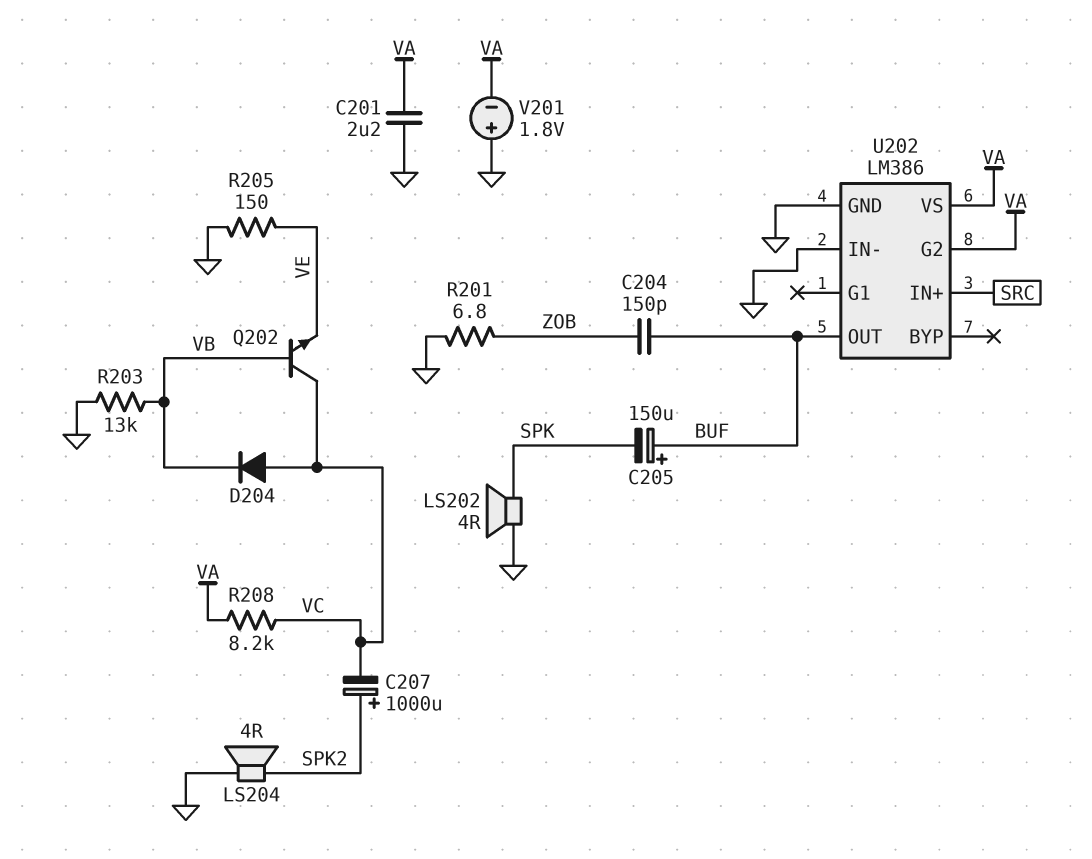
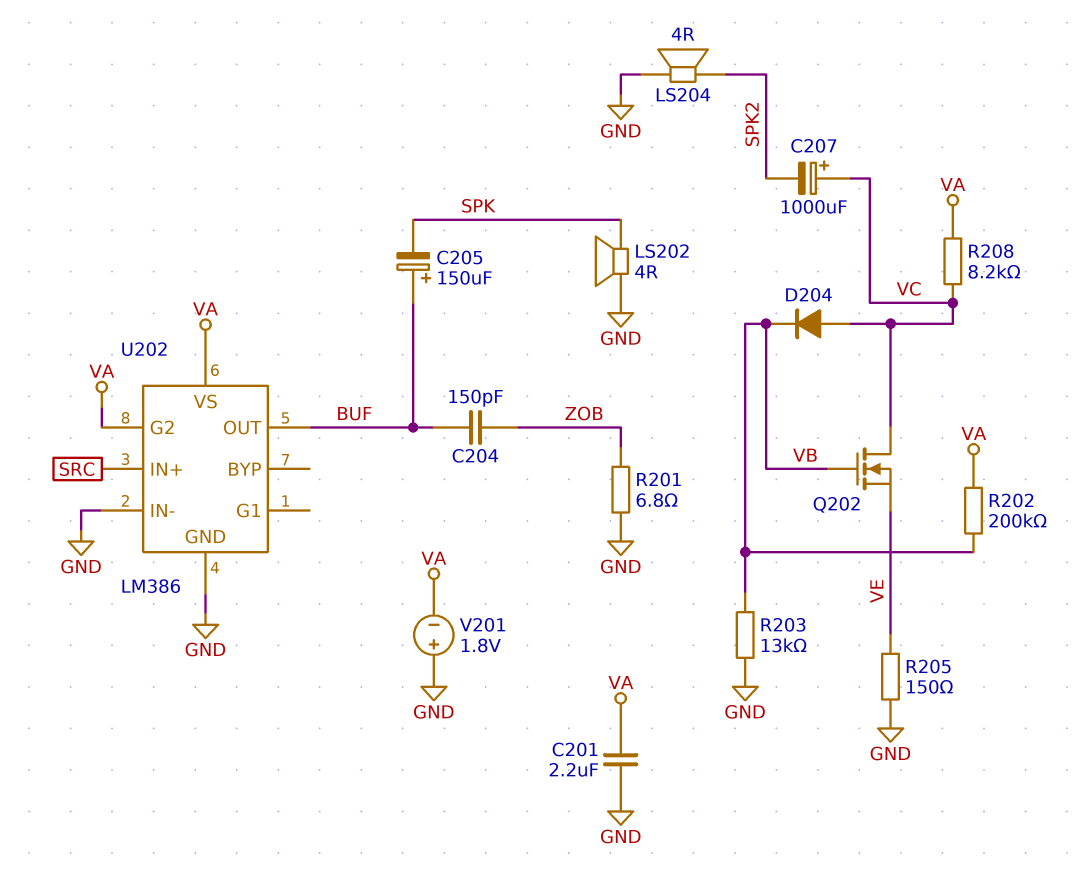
C207: 1000uF (plus SPK2, minus VC) -> 1000uF (plus VC, minus SPK2)
Q202: NPN (B VB, C VC, E VE) -> NMOS (G VB, D VC, S VE)
R202: none -> 200k (VA, VB)

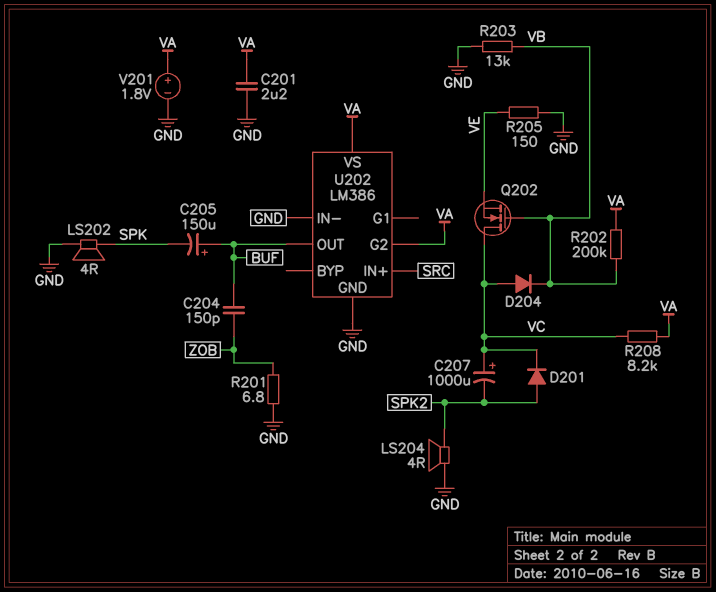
D201: none -> diode (A SPK2, K VC)
V201: 1.8V (plus GND, minus VA) -> 1.8V (plus VA, minus GND)

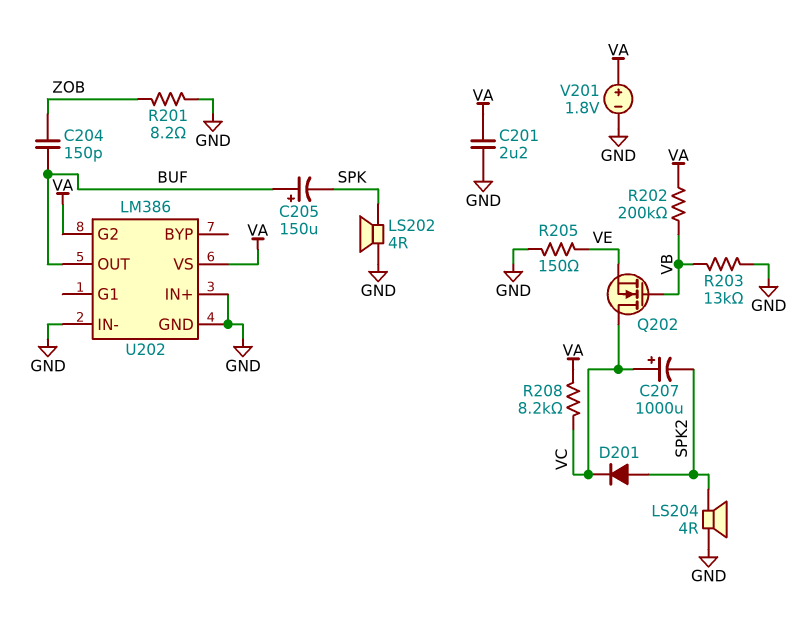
D204: diode (A VC, K VB) -> none
R201: 6.8 (GND, ZOB) -> 8.2 (GND, ZOB)
U202 pin IN+: SRC -> GND

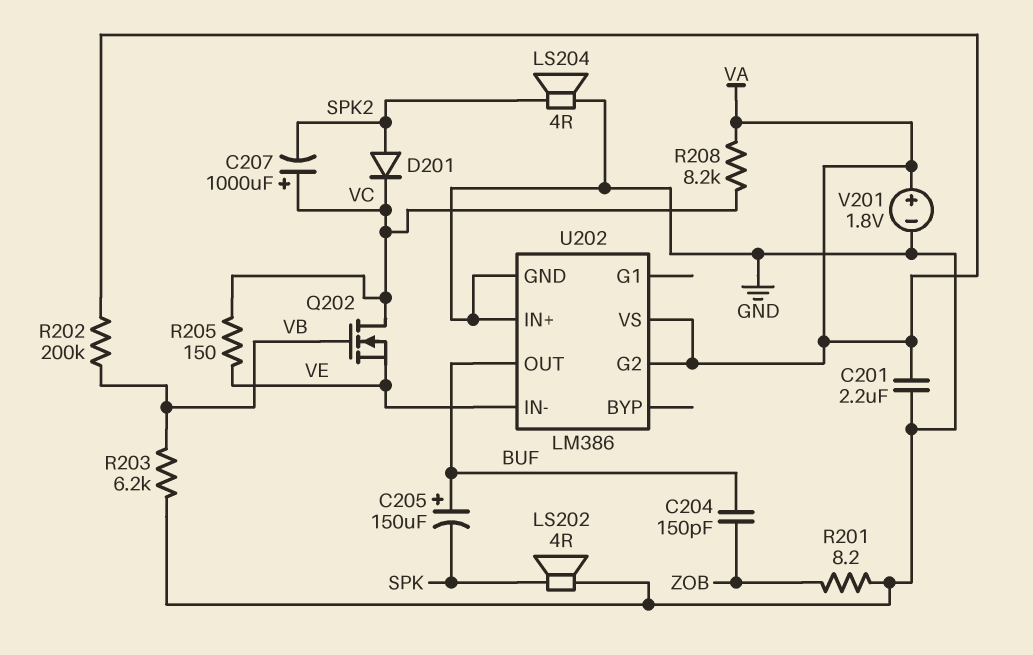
R203: 13k (GND, VB) -> 6.2k (GND, VB)
R205: 150 (GND, VE) -> 150 (VC, VE)
U202 pin IN-: GND -> VE

